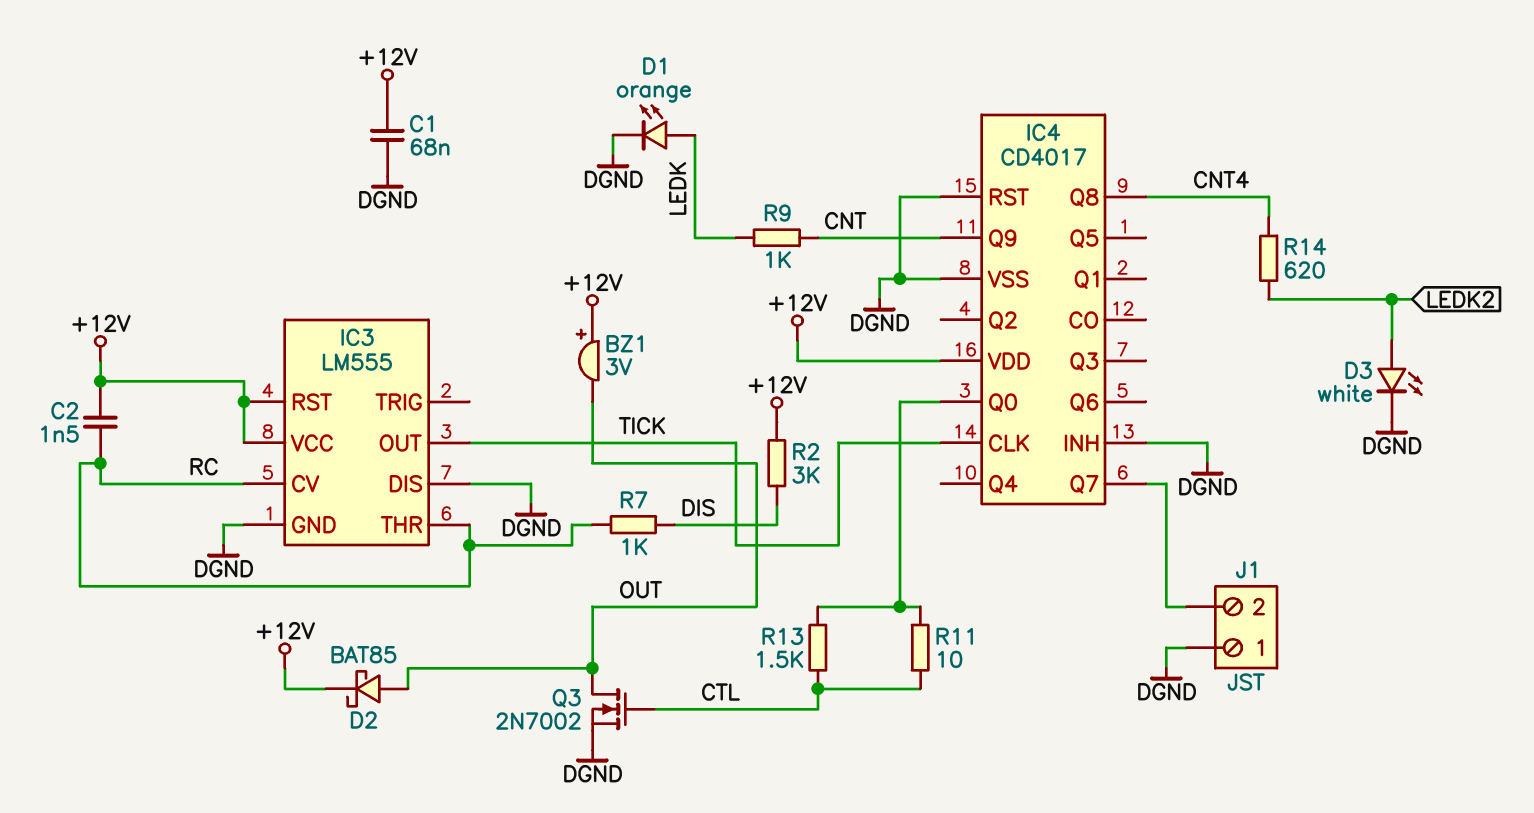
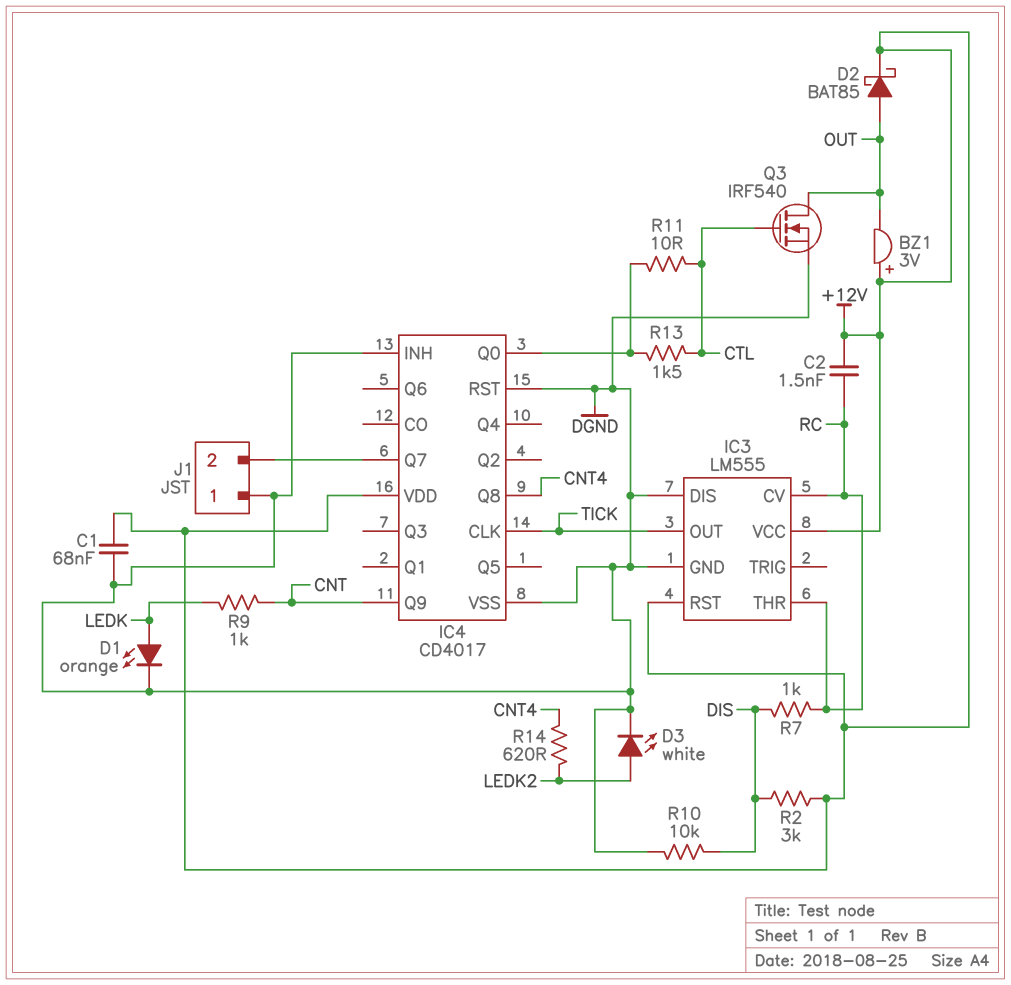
Q3: NMOS 2N7002 (G CTL, D OUT, S DGND) -> NMOS IRF540 (G CTL, D OUT, S DGND)
R10: none -> 10k (DGND, DIS)

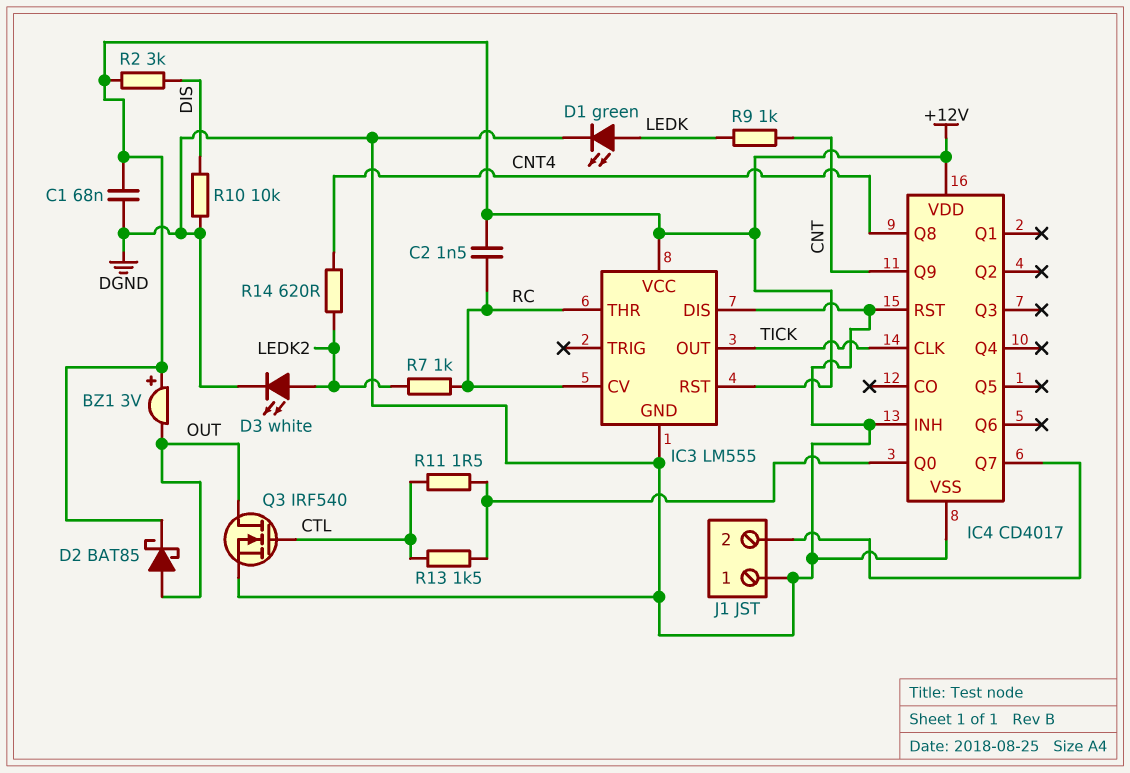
D1: LED orange (A LEDK, K DGND) -> LED green (A LEDK, K DGND)
R7: 1k (DIS, RC) -> 1k (LEDK2, RC)
R11: 10 (CTL, IC4/Q0) -> 1.5 (CTL, IC4/Q0)

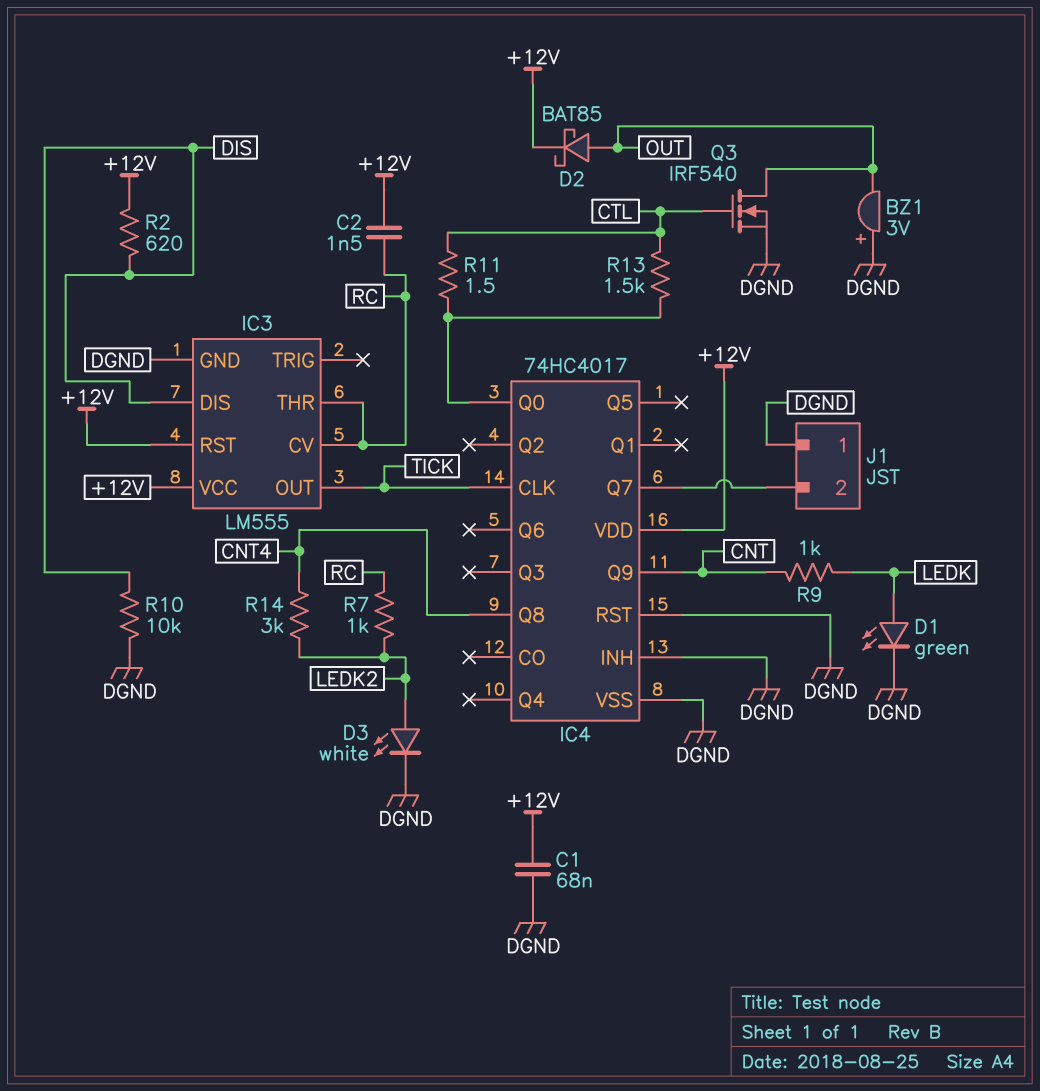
BZ1: buzzer 3V (plus +12V, minus OUT) -> buzzer 3V (plus DGND, minus OUT)
IC3 pin DIS: DGND -> DIS
IC4: CD4017 -> 74HC4017
R2: 3k (+12V, DIS) -> 620 (+12V, DIS)
R14: 620 (CNT4, LEDK2) -> 3k (CNT4, LEDK2)

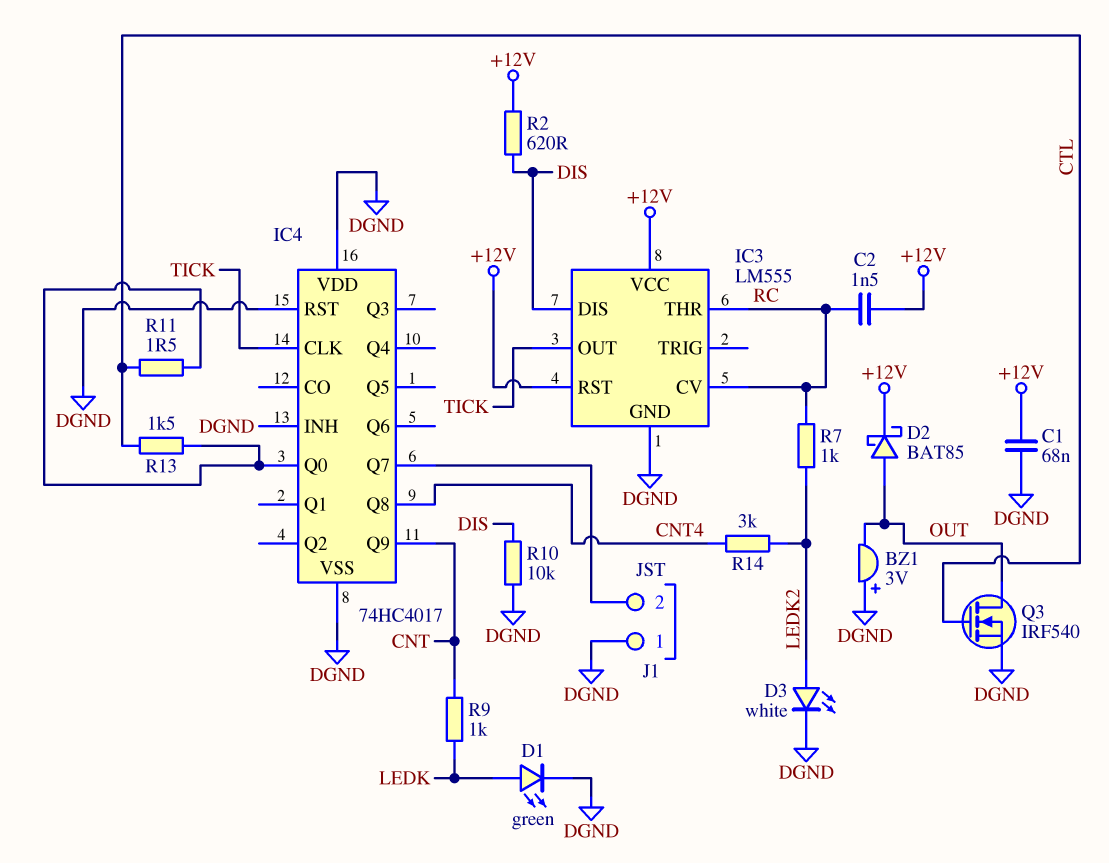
IC4 pin VDD: +12V -> DGND

